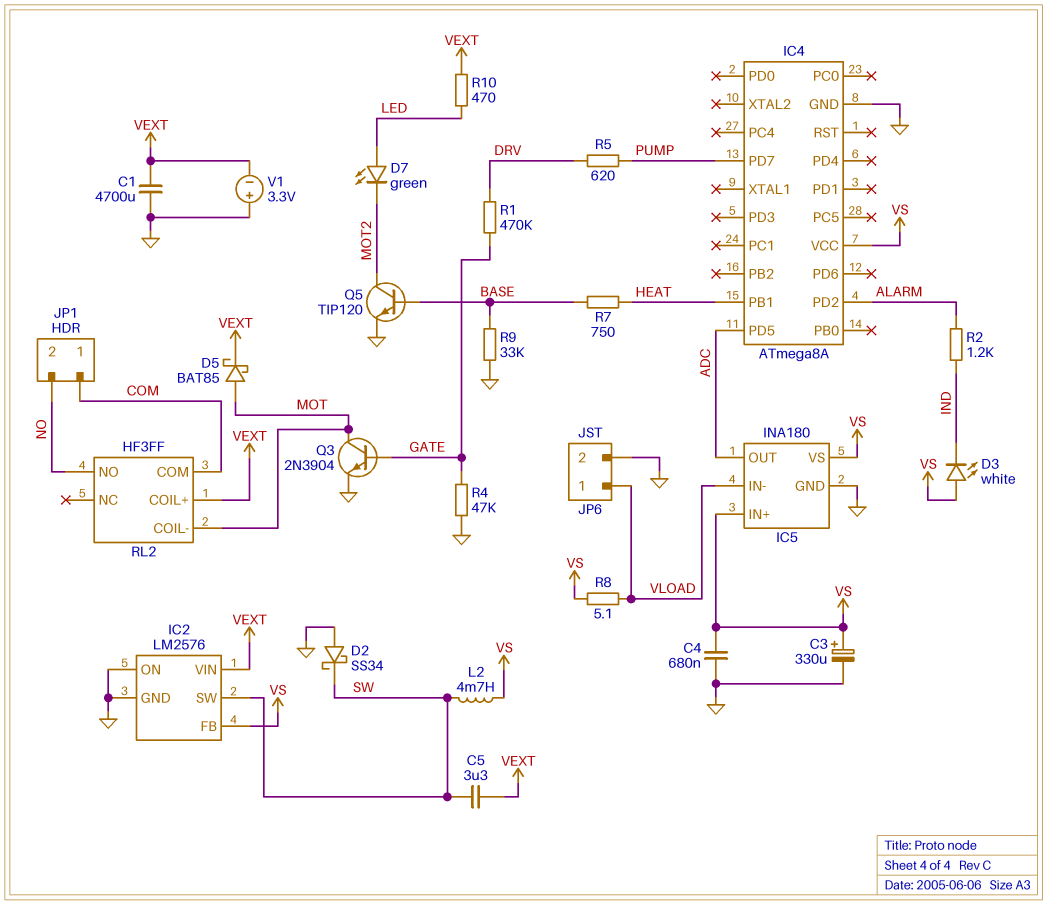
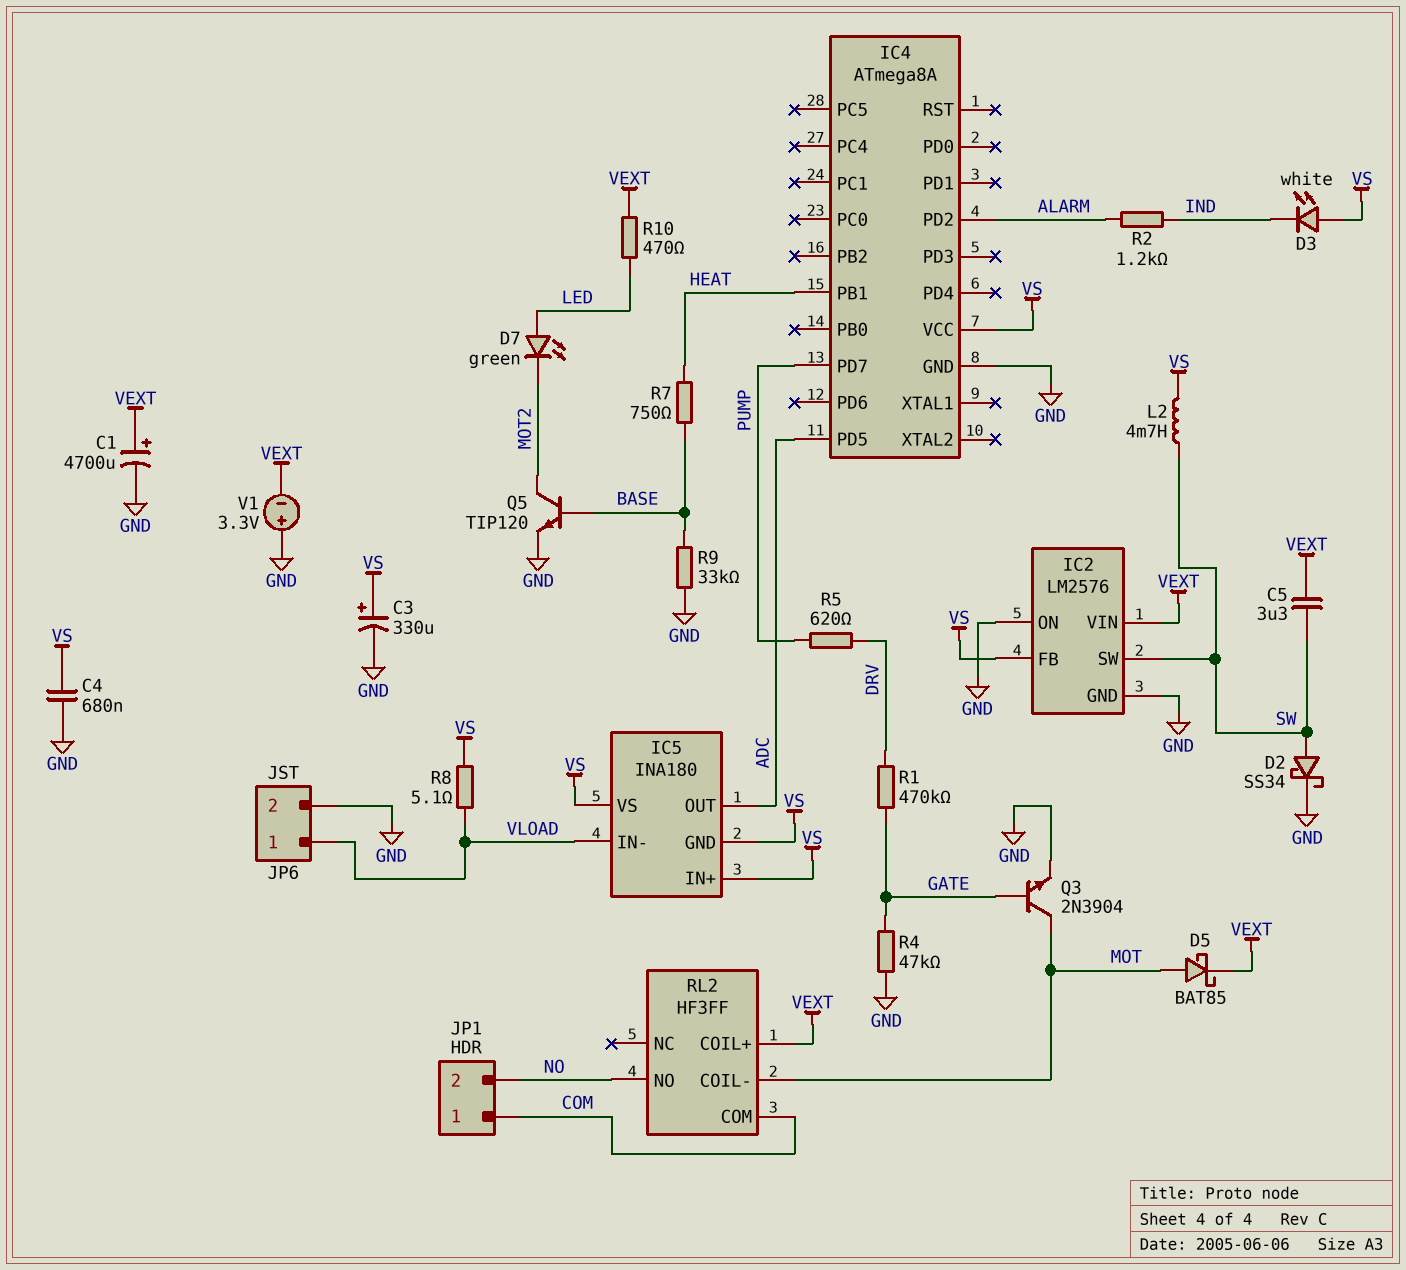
C1: 4700uF (GND, VEXT) -> 4700uF (plus VEXT, minus GND)
D2: schottky SS34 (A GND, K SW) -> schottky SS34 (A SW, K GND)
IC5 pin GND: GND -> VS

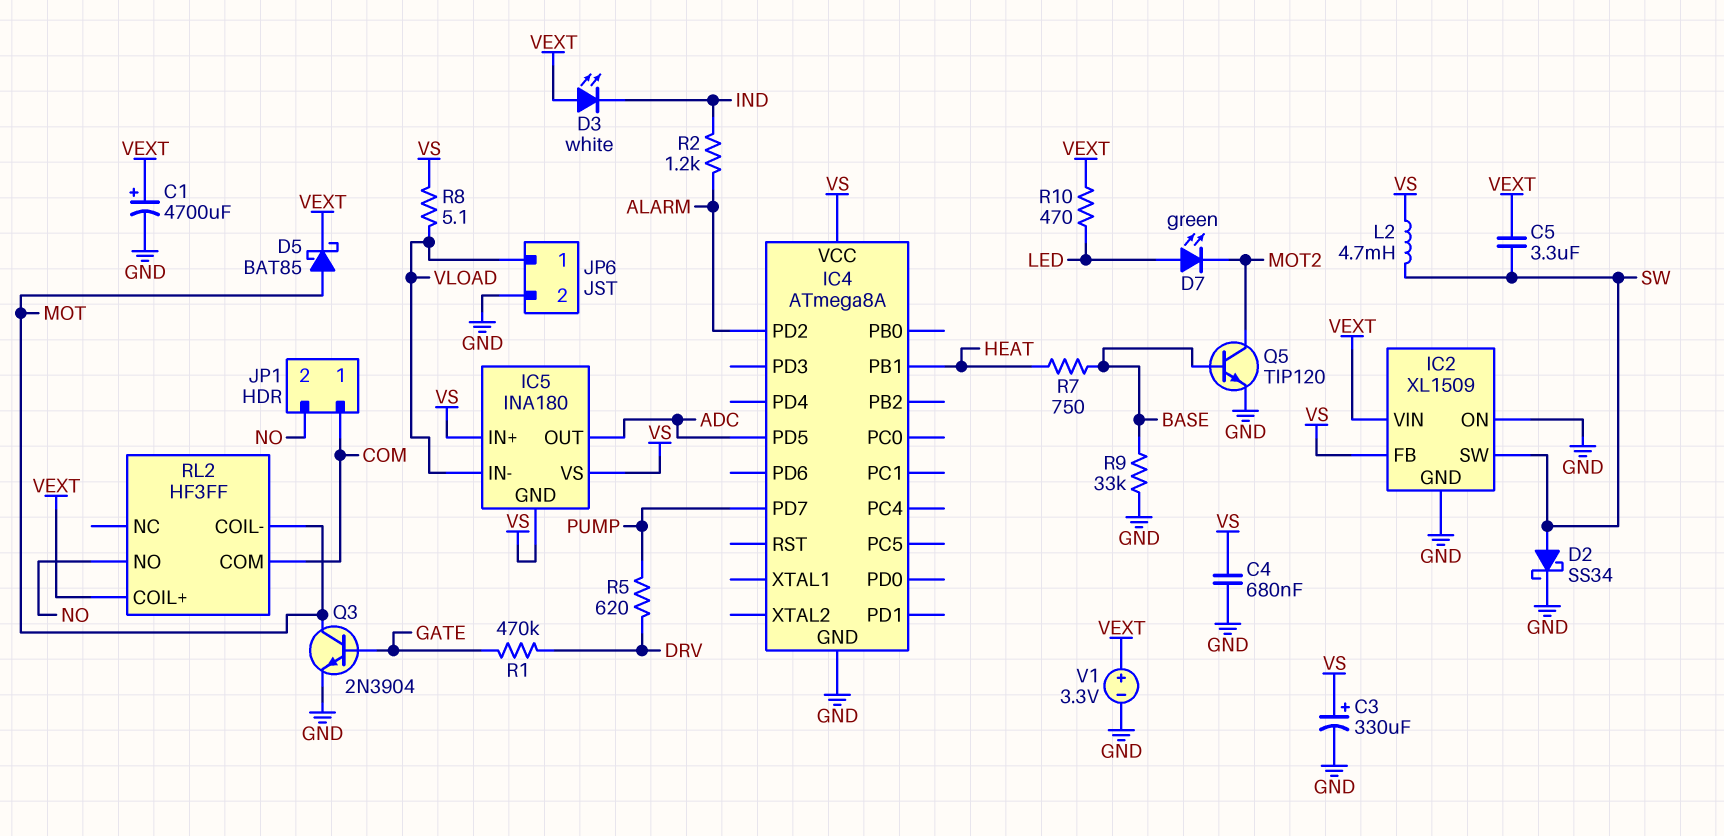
D3: LED white (A VS, K IND) -> LED white (A VEXT, K IND)
IC2: LM2576 -> XL1509
R4: 47k (GATE, GND) -> none
V1: 3.3V (plus GND, minus VEXT) -> 3.3V (plus VEXT, minus GND)

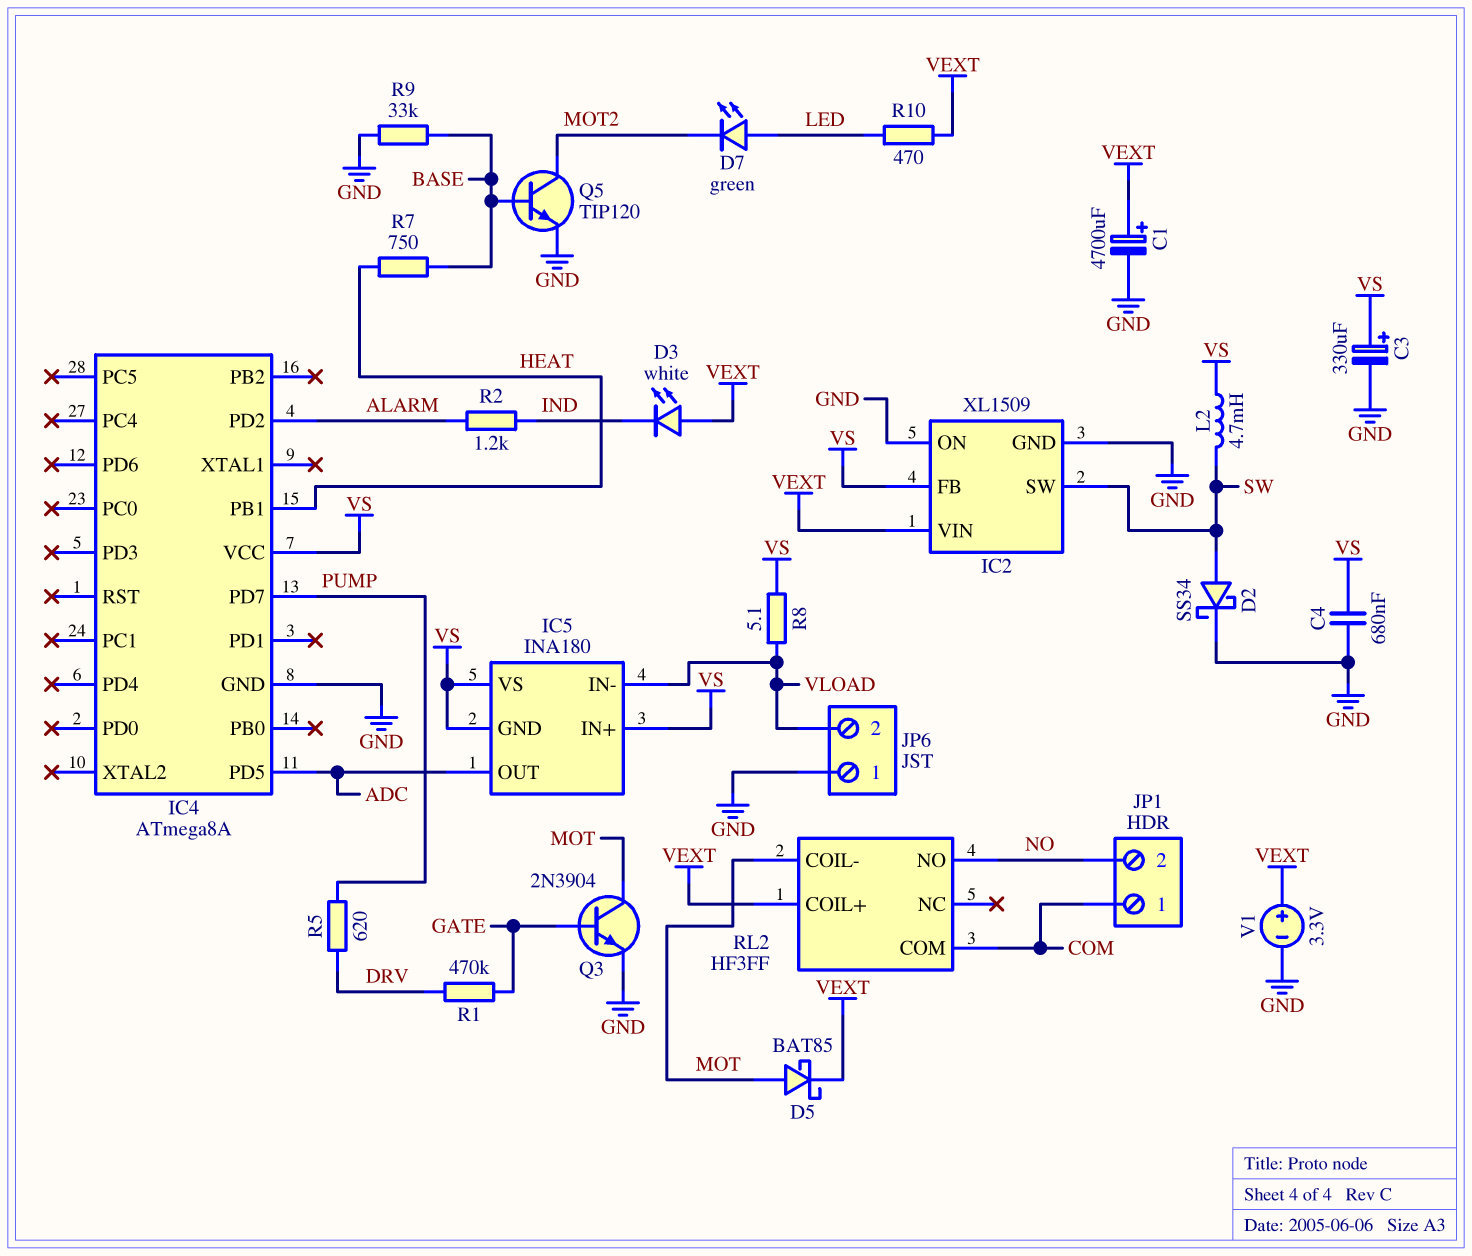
C5: 3.3uF (SW, VEXT) -> none
JP6 pin 1: VLOAD -> GND
JP6 pin 2: GND -> VLOAD

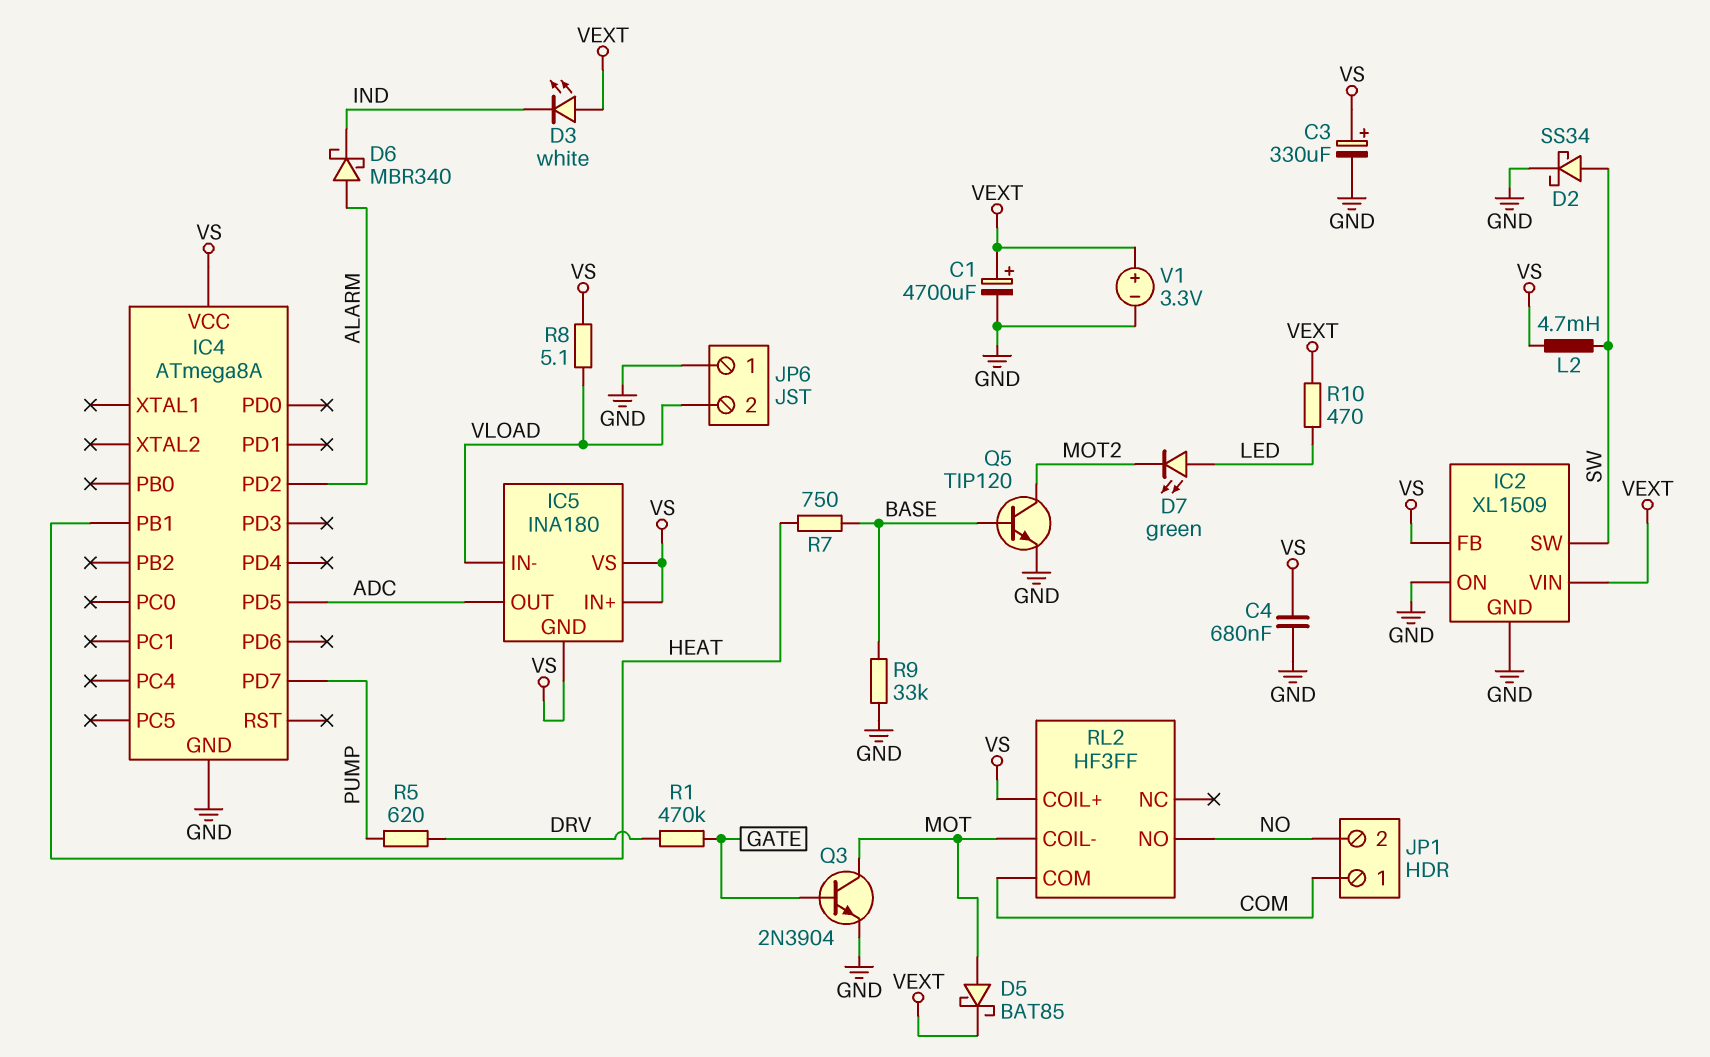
D6: none -> schottky MBR340 (A ALARM, K IND)
R2: 1.2k (ALARM, IND) -> none
RL2 pin COIL+: VEXT -> VS

